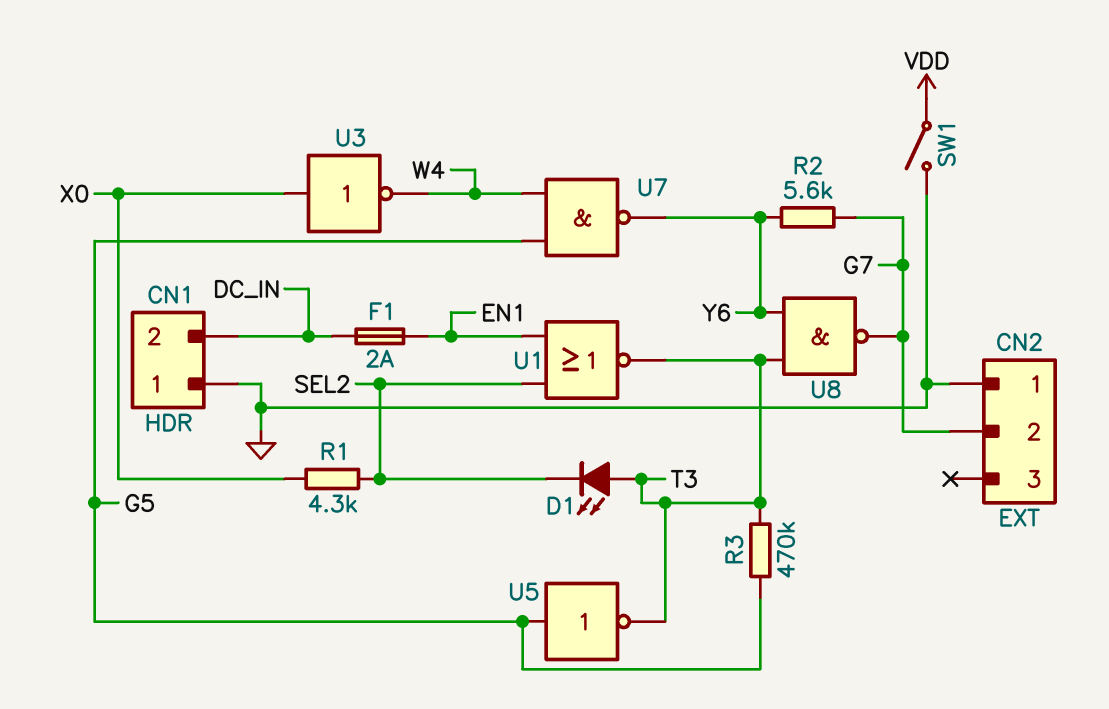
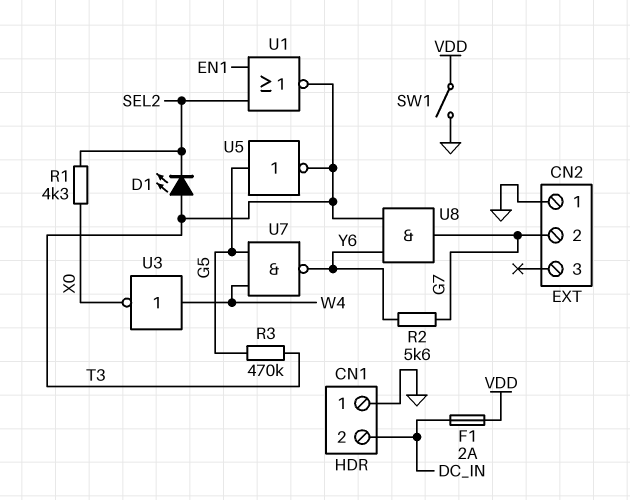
F1: 2A (DC_IN, EN1) -> 2A (DC_IN, VDD)
U3: NOT (in X0, out W4) -> NOT (in W4, out X0)
U8: NAND (in T3, in Y6, out G7) -> AND (in T3, in Y6, out G7)

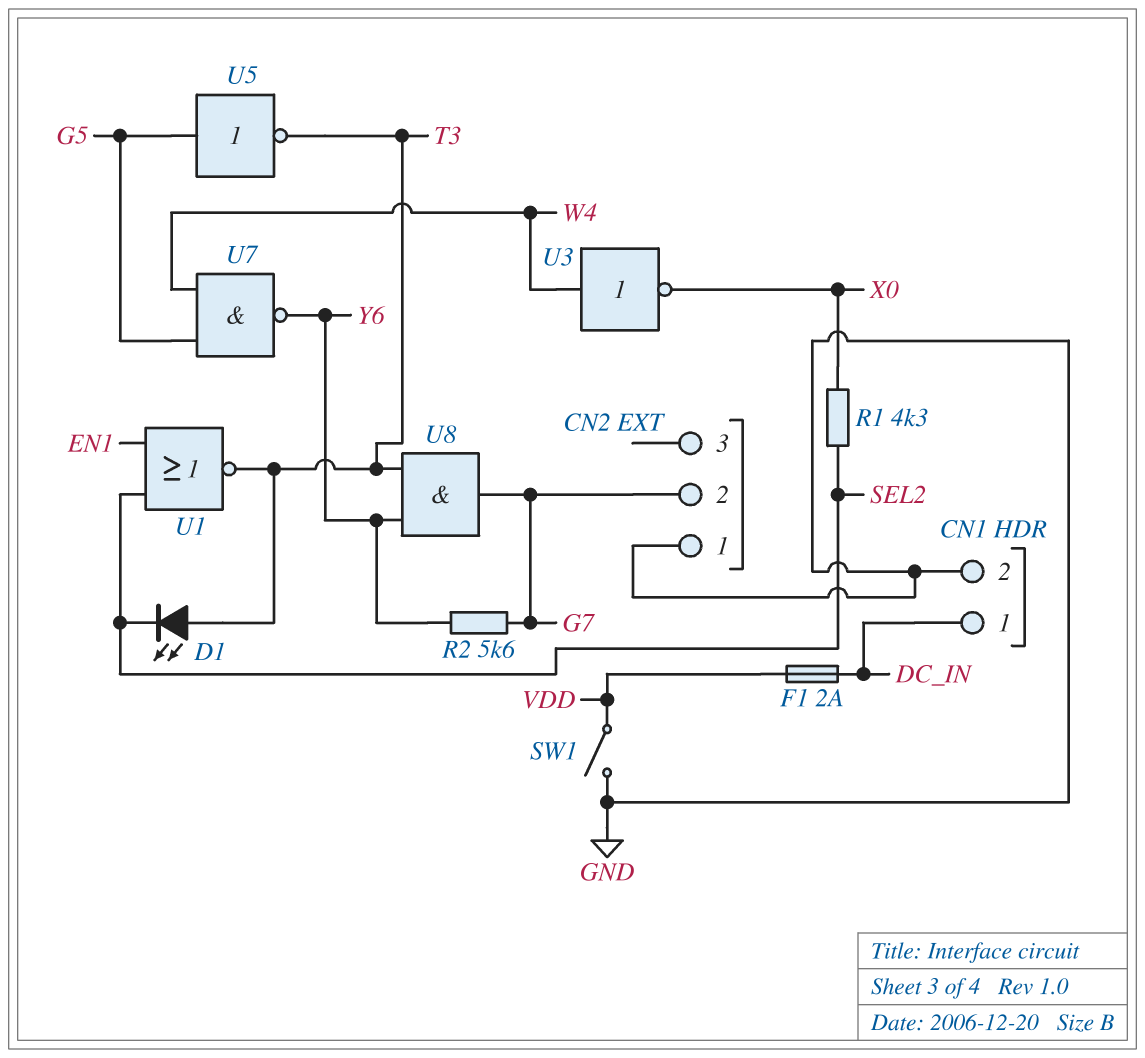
CN1 pin 1: GND -> DC_IN
CN1 pin 2: DC_IN -> GND
R3: 470k (G5, T3) -> none

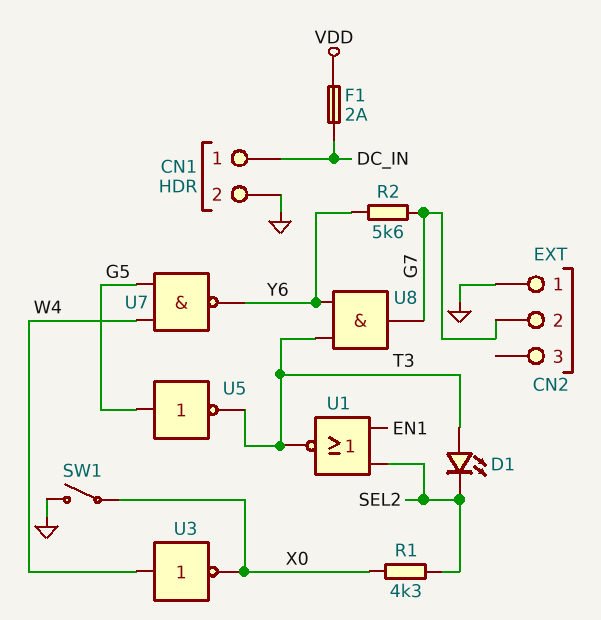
SW1: switch (GND, VDD) -> switch (GND, X0)

